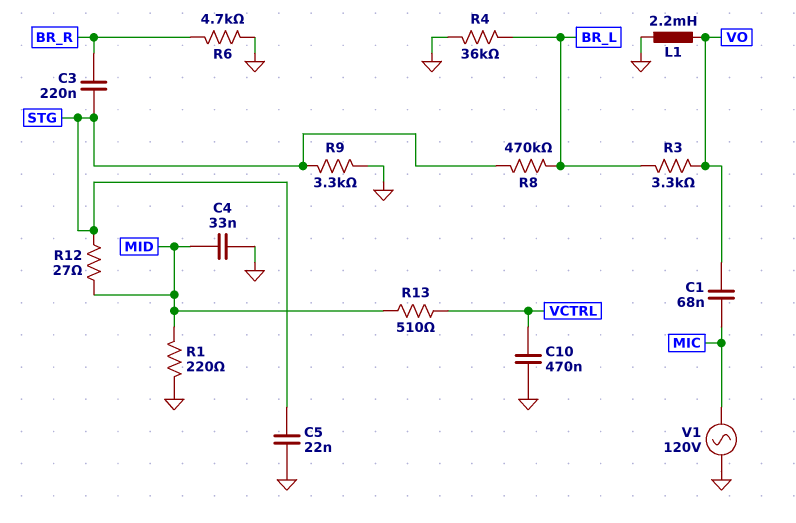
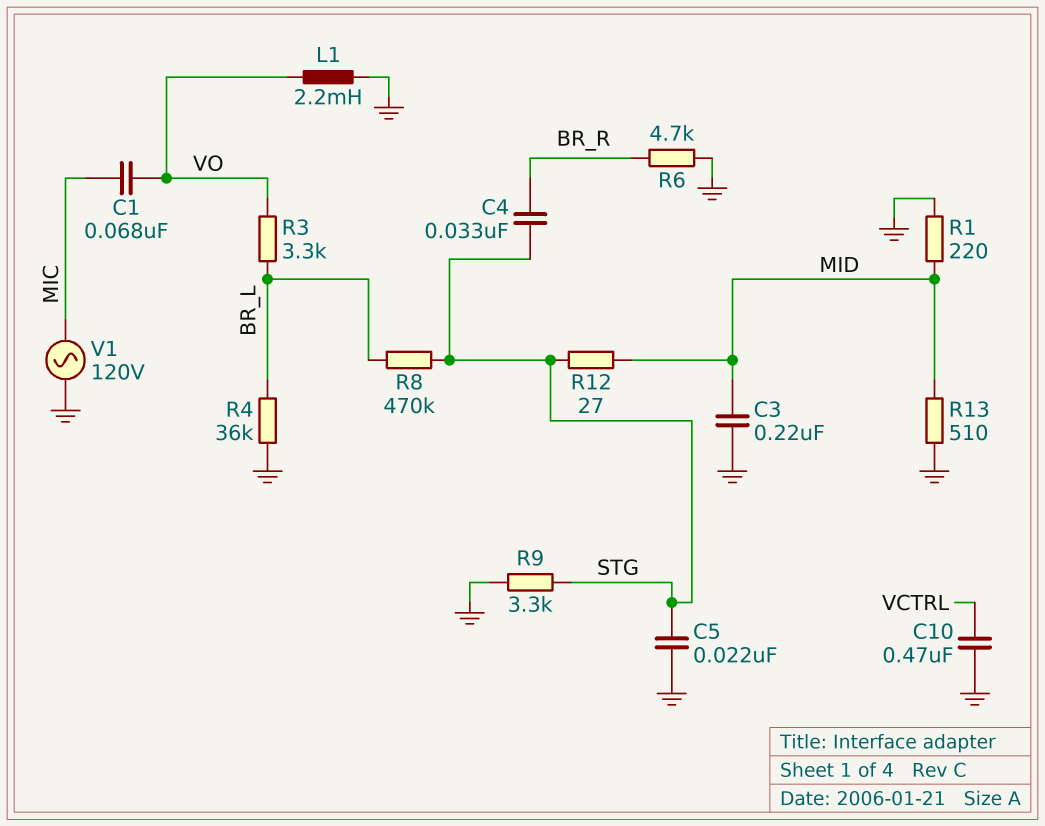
C3: 220nF (BR_R, STG) -> 220nF (GND, MID)
C4: 33nF (GND, MID) -> 33nF (BR_R, STG)
R13: 510 (MID, VCTRL) -> 510 (GND, MID)

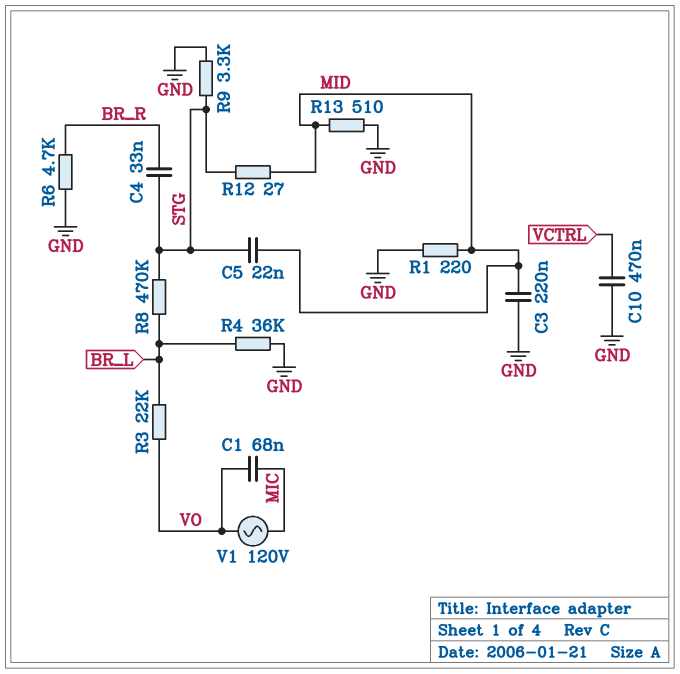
C5: 22nF (GND, STG) -> 22nF (MID, STG)
L1: 2.2mH (GND, VO) -> none
R3: 3.3k (BR_L, VO) -> 22k (BR_L, VO)
V1: AC 120V (GND, MIC) -> AC 120V (MIC, VO)

